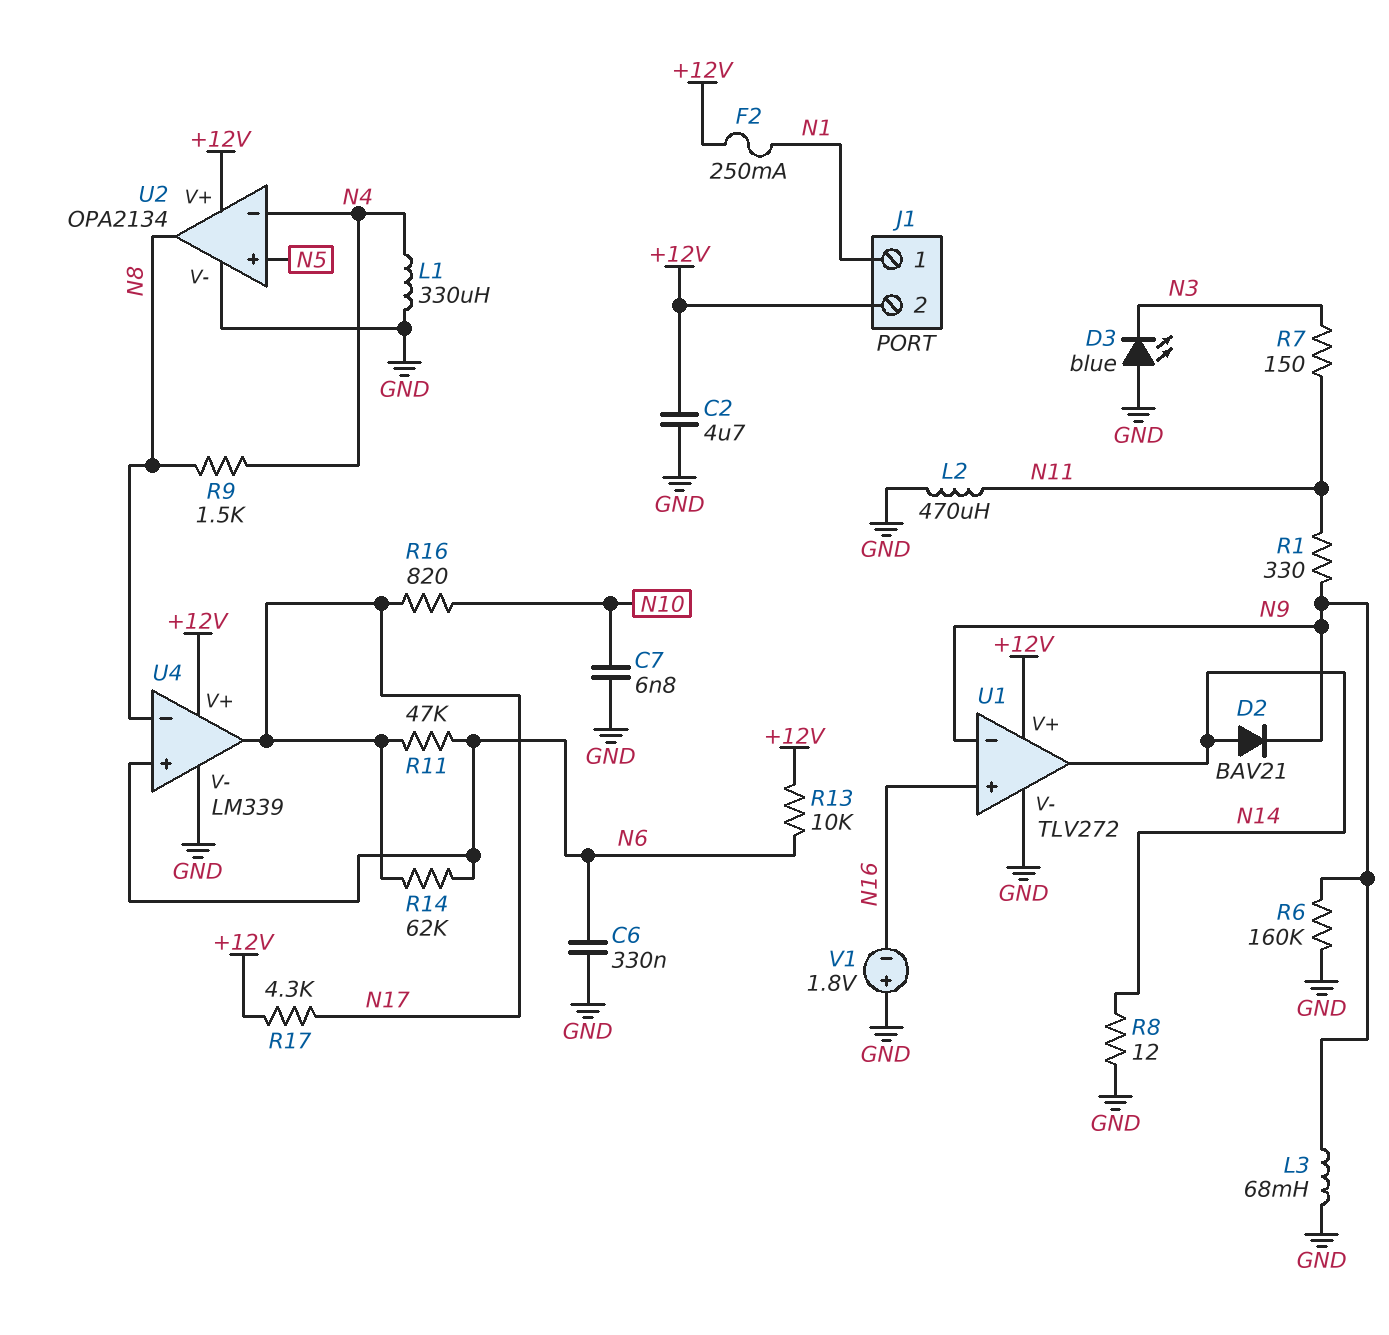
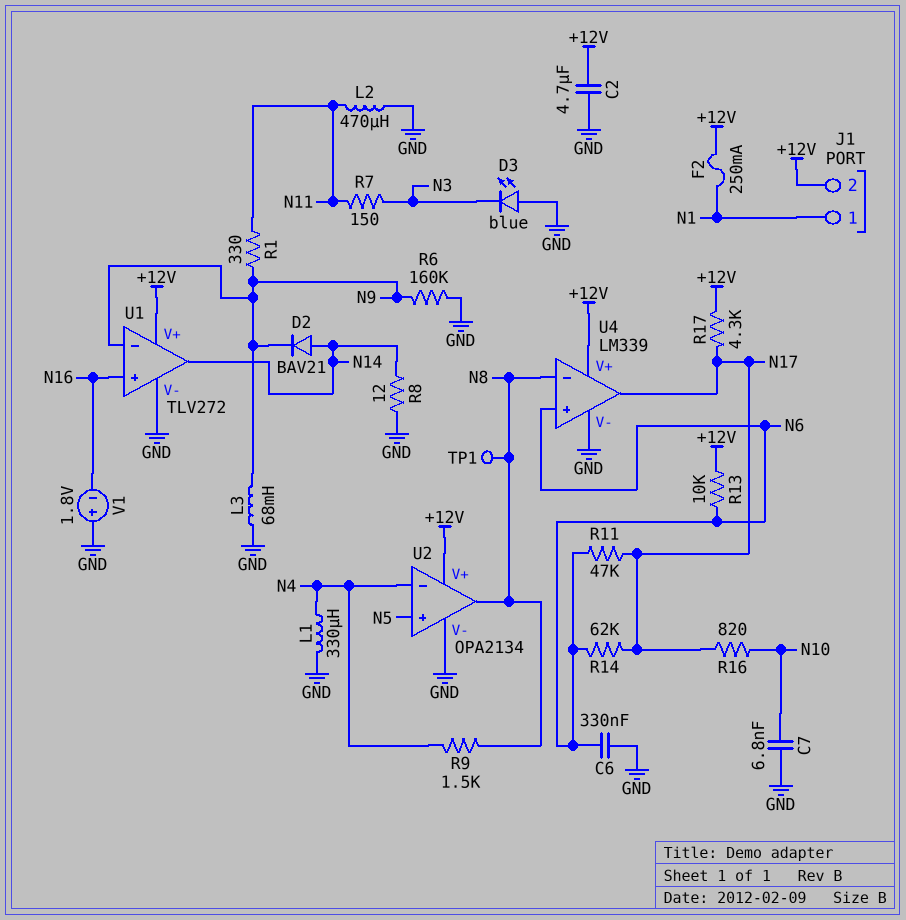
TP1: none -> test point (N8)

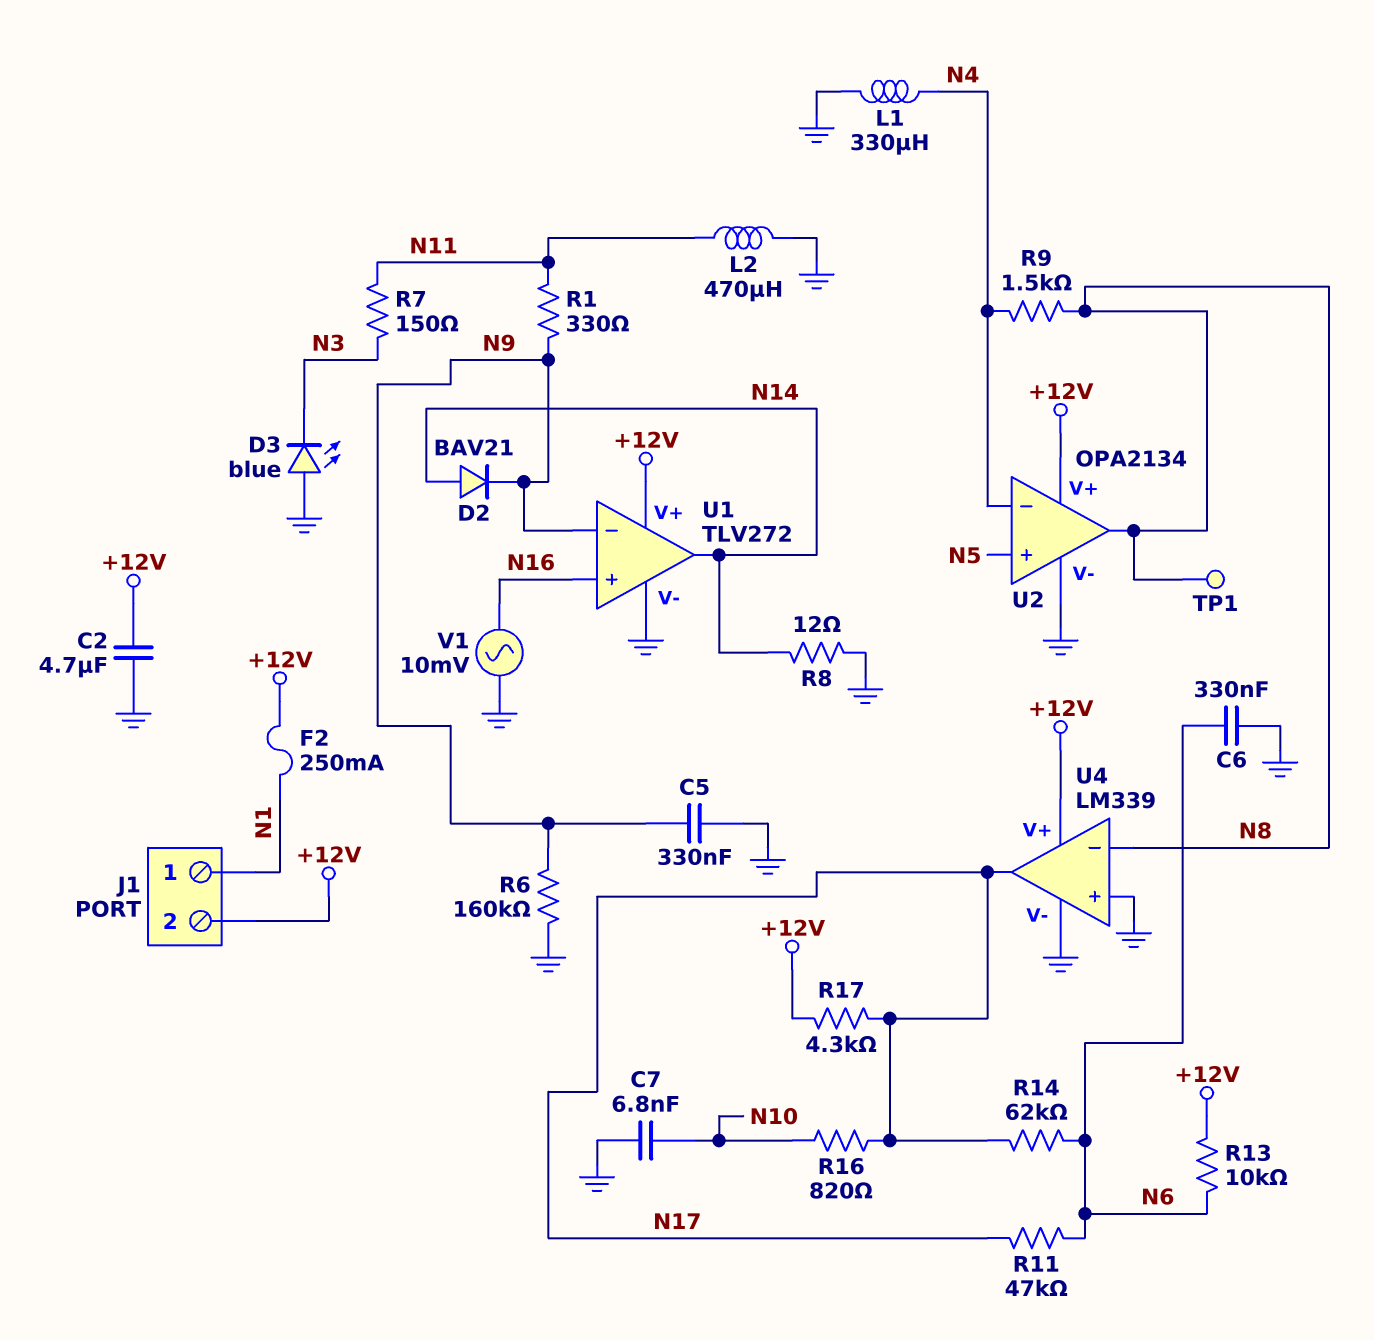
C5: none -> 330nF (GND, N9)
L3: 68mH (GND, N9) -> none
U4 pin in+: N6 -> GND
V1: 1.8V (plus GND, minus N16) -> AC 10mV (GND, N16)

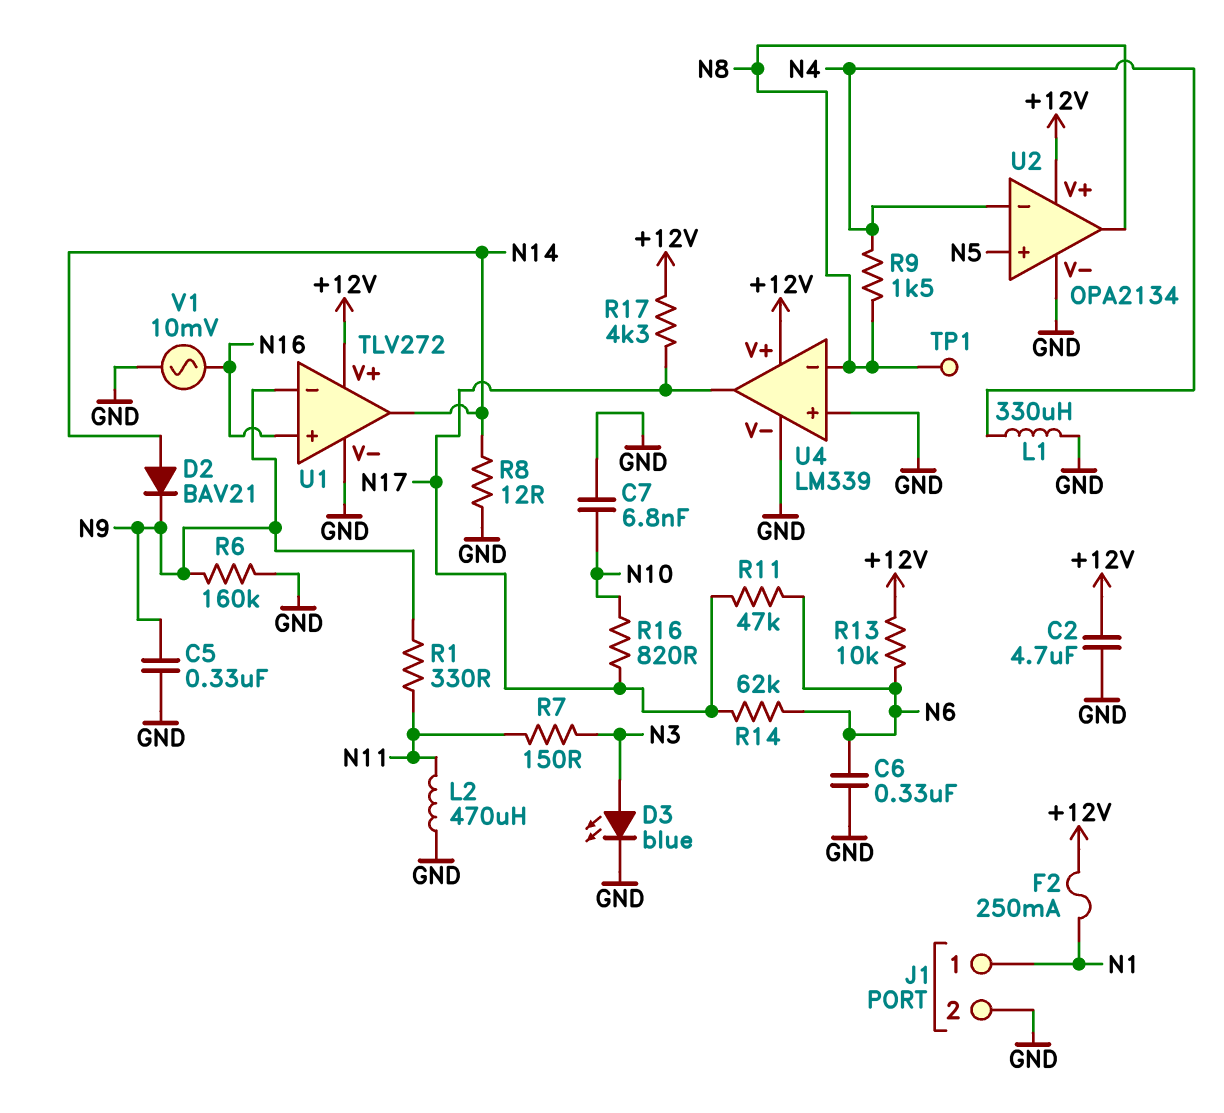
D3: LED blue (A GND, K N3) -> LED blue (A N3, K GND)
J1 pin 2: +12V -> GND

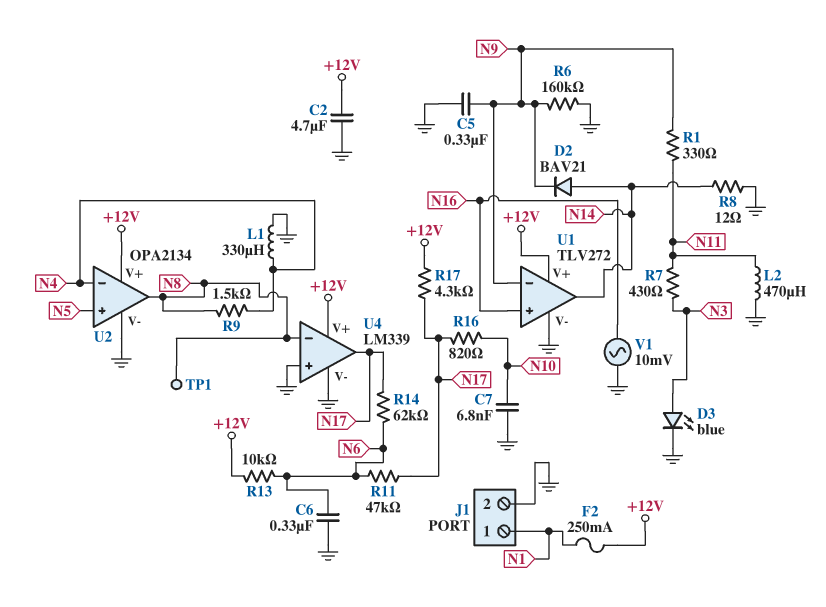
R7: 150 (N3, N11) -> 430 (N3, N11)

